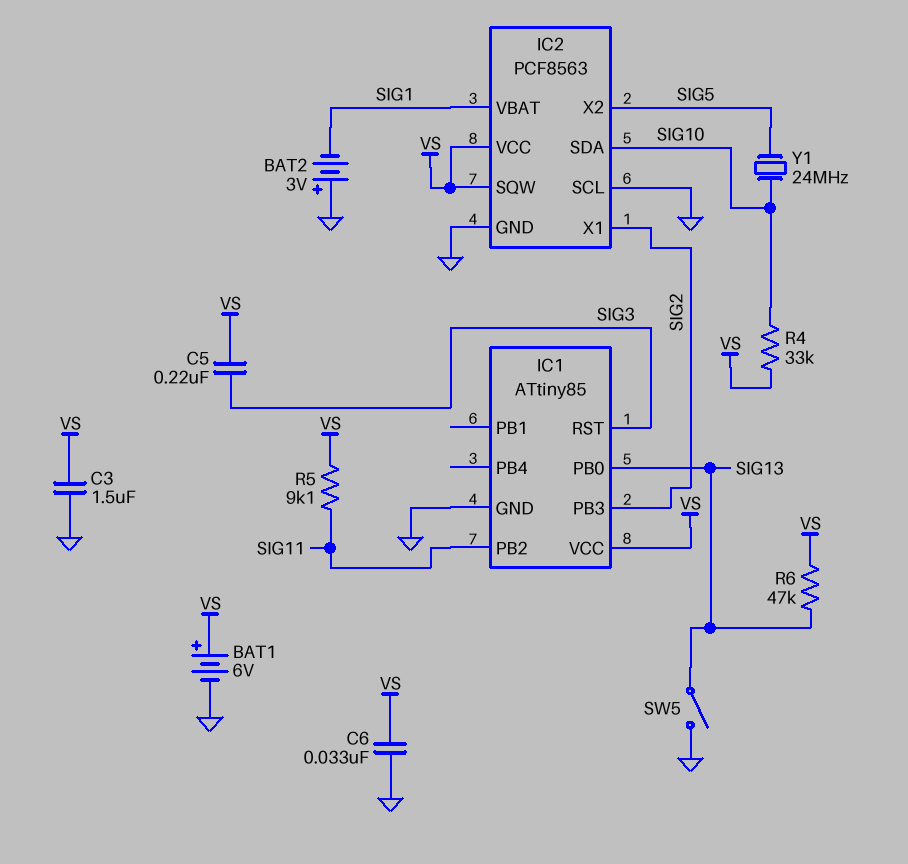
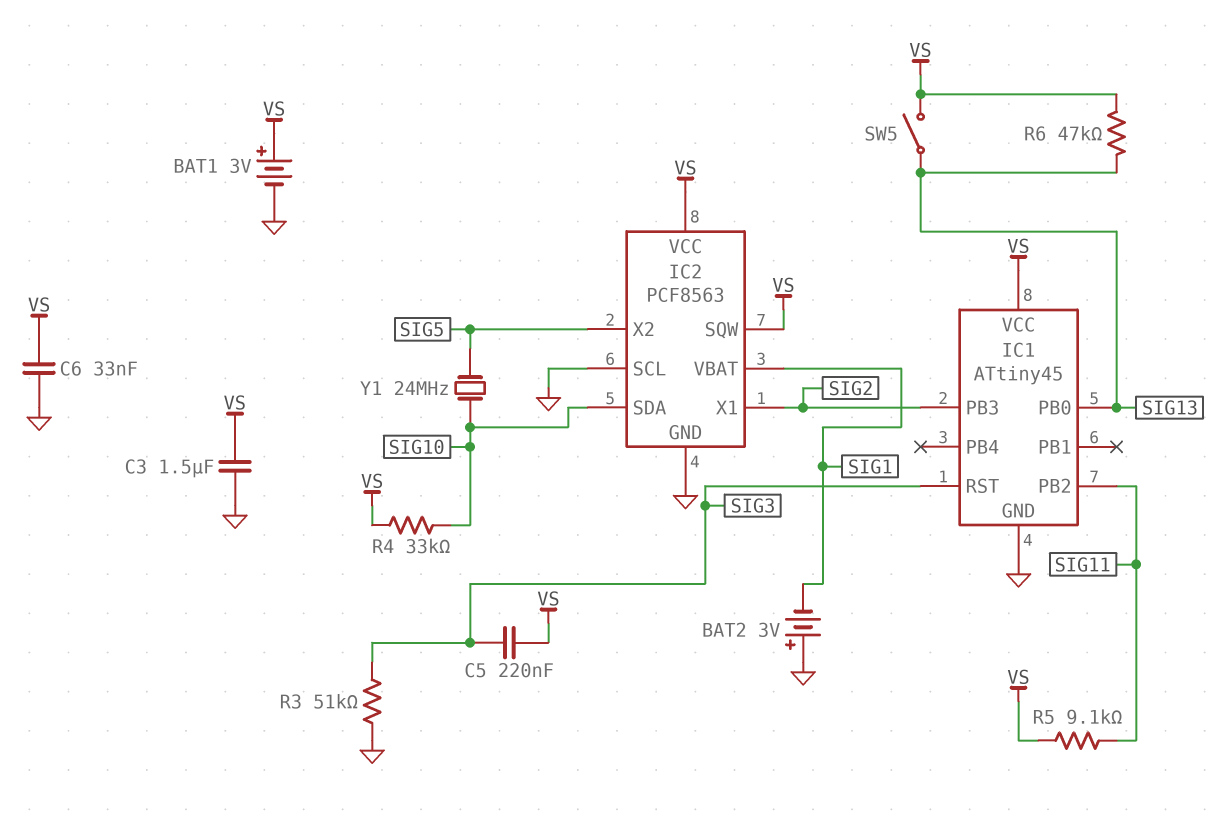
BAT1: 6V (plus VS, minus GND) -> 3V (plus VS, minus GND)
IC1: ATtiny85 -> ATtiny45
R3: none -> 51k (GND, SIG3)
SW5: switch (GND, SIG13) -> switch (SIG13, VS)

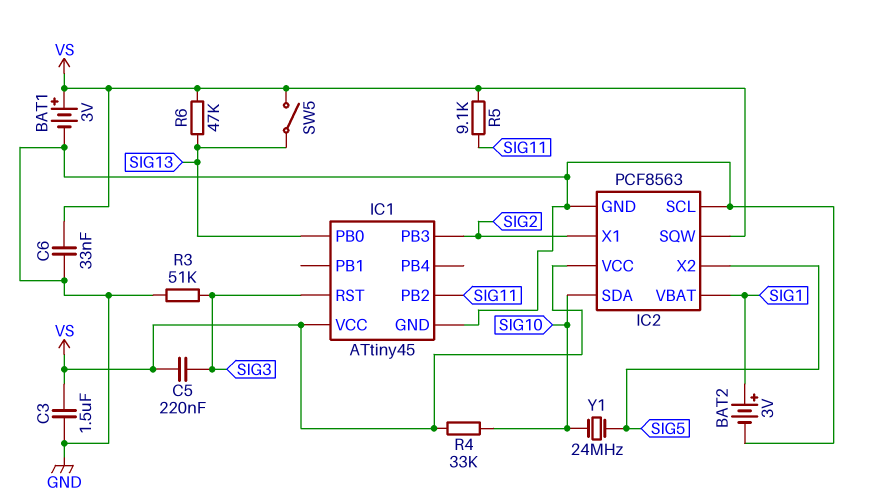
BAT2: 3V (plus GND, minus SIG1) -> 3V (plus SIG1, minus GND)

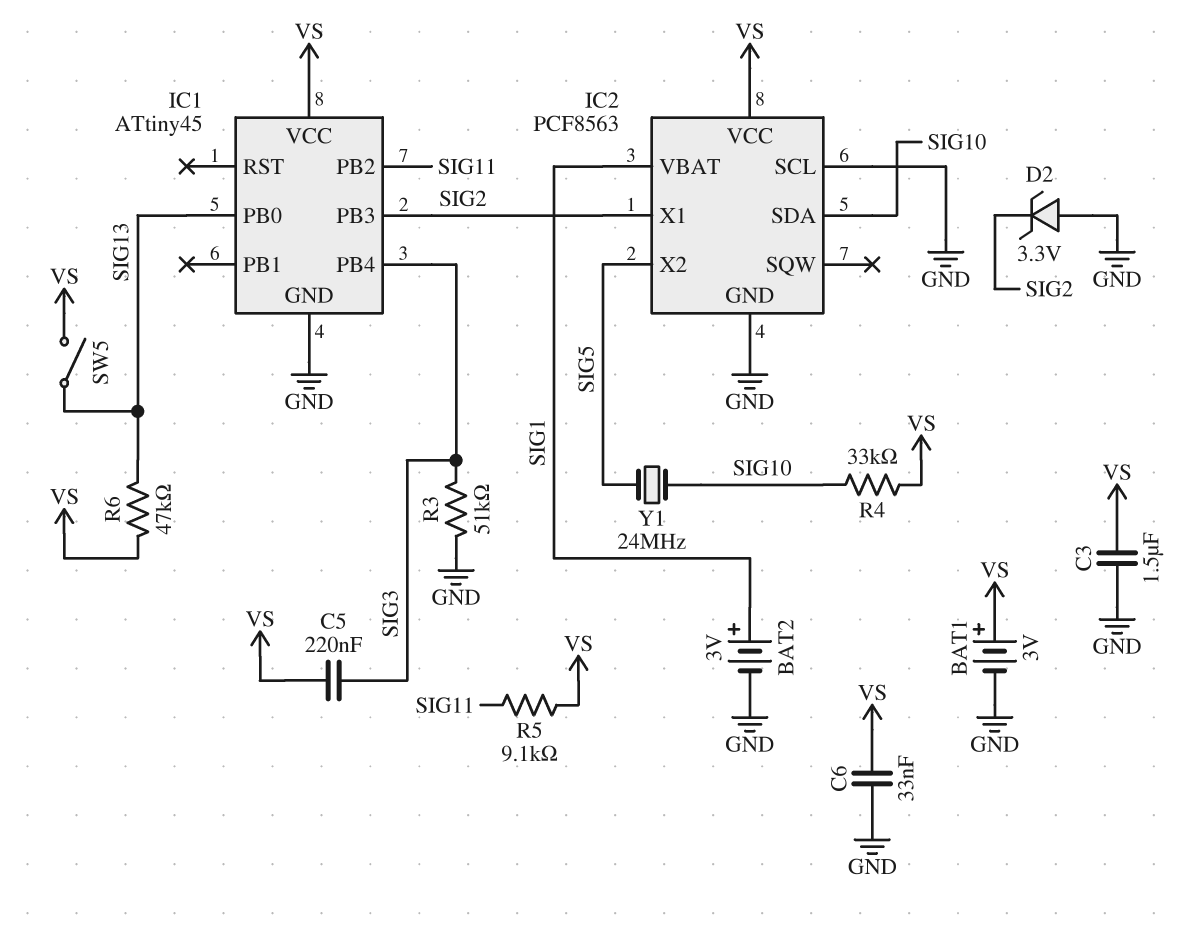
D2: none -> zener 3.3V (A GND, K SIG2)
IC1 pin PB4: none -> SIG3
IC1 pin RST: SIG3 -> none
IC2 pin SQW: VS -> none

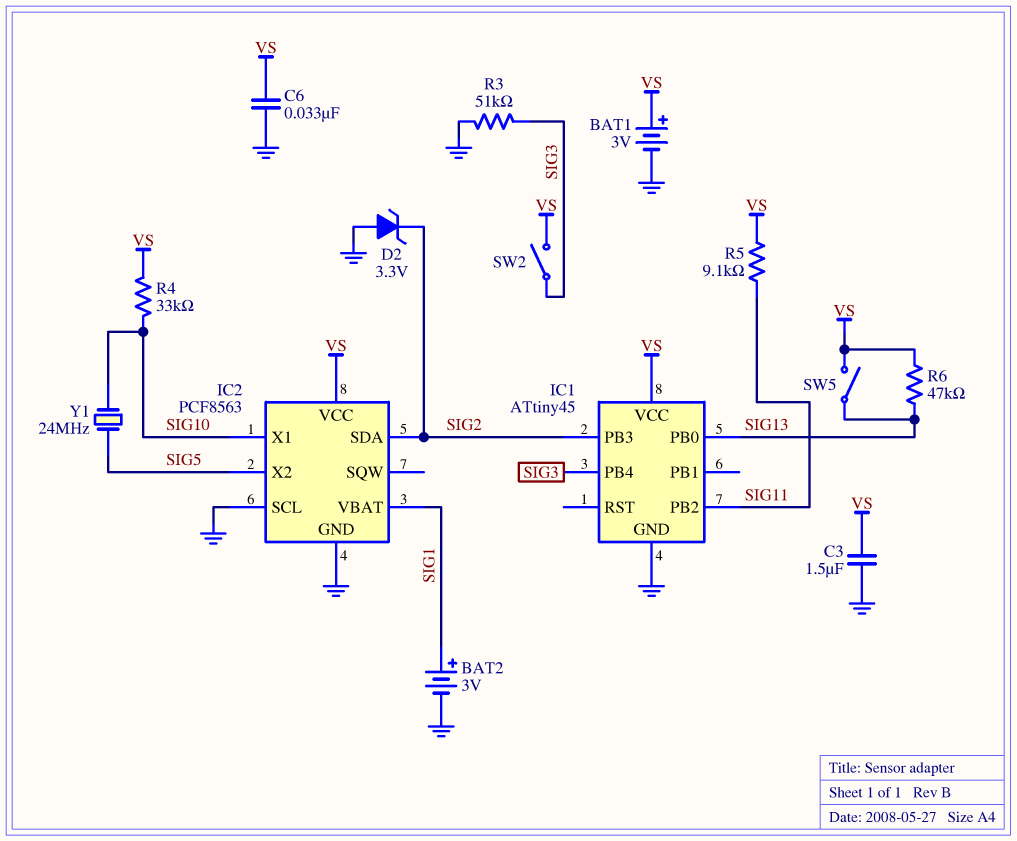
C5: 220nF (SIG3, VS) -> none
IC2 pin SDA: SIG10 -> SIG2
IC2 pin X1: SIG2 -> SIG10
SW2: none -> switch (SIG3, VS)

